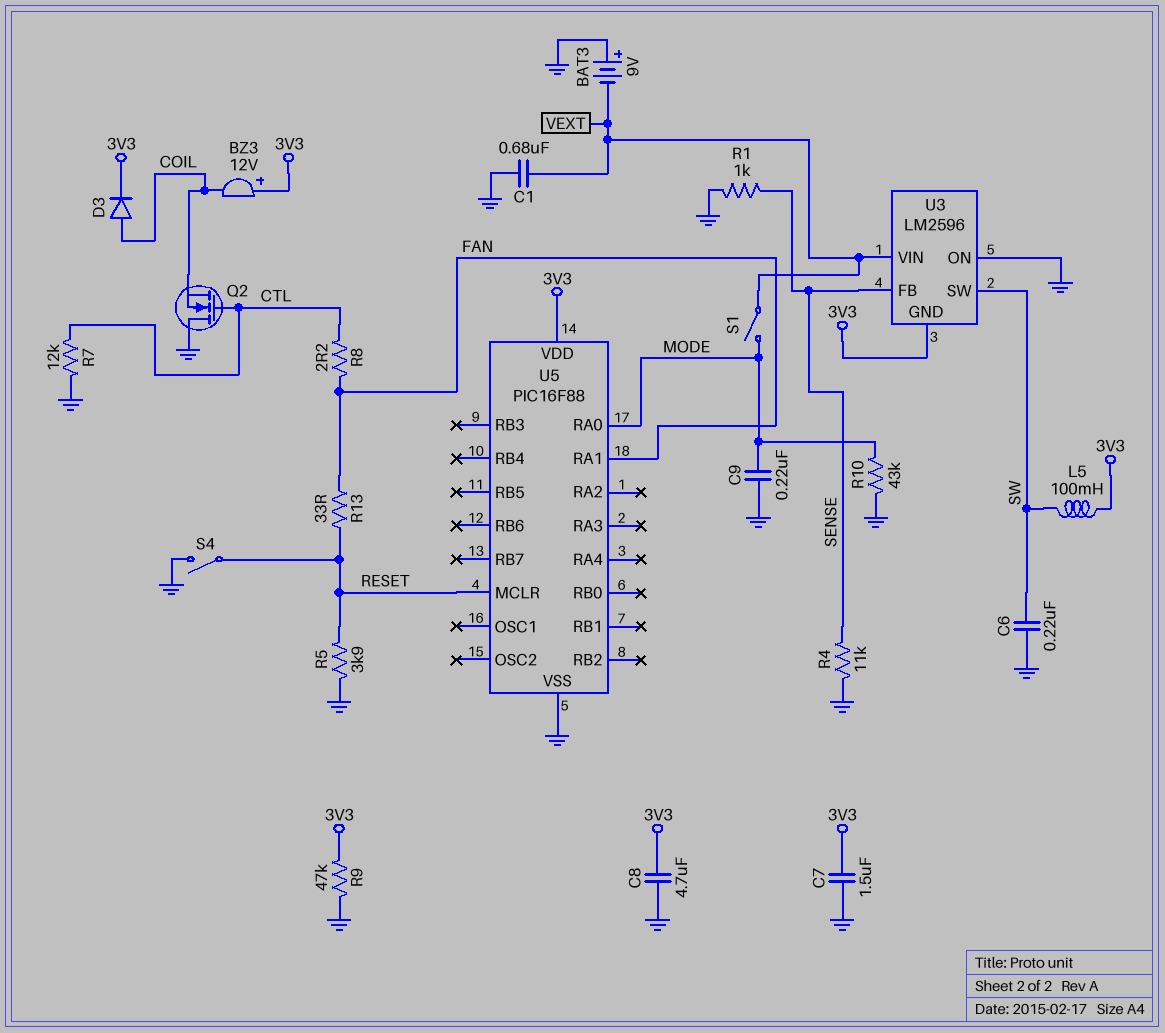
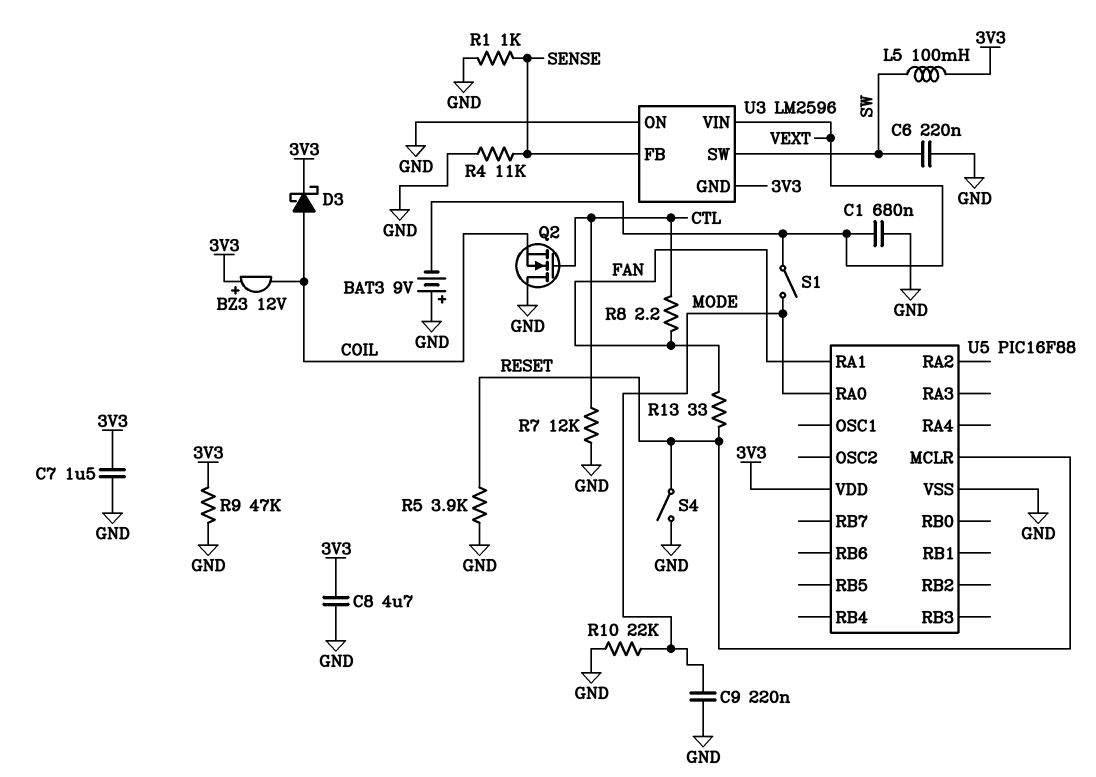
D3: diode (A COIL, K 3V3) -> schottky (A COIL, K 3V3)
R10: 43k (GND, MODE) -> 22k (GND, MODE)

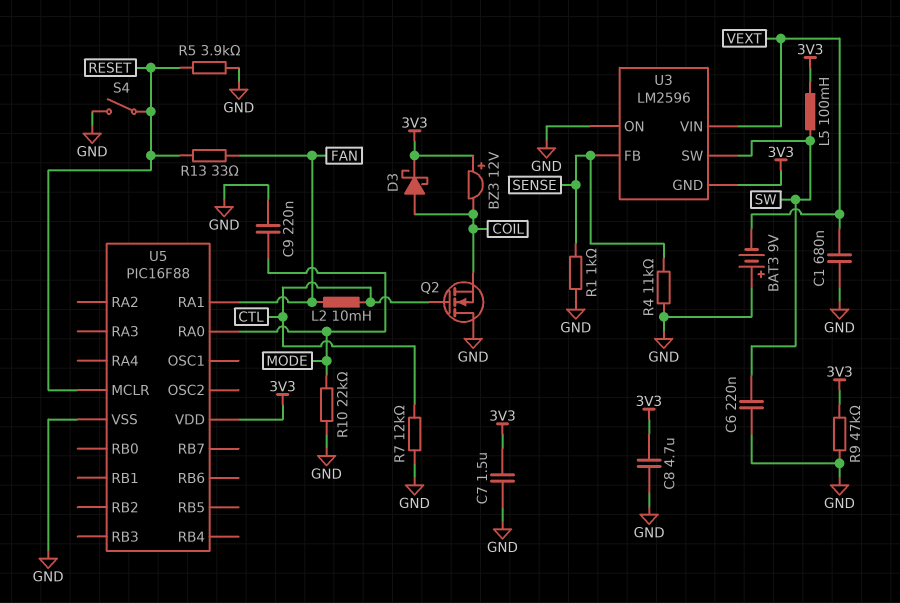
L2: none -> 10mH (CTL, FAN)
R8: 2.2 (CTL, FAN) -> none
S1: switch (MODE, VEXT) -> none

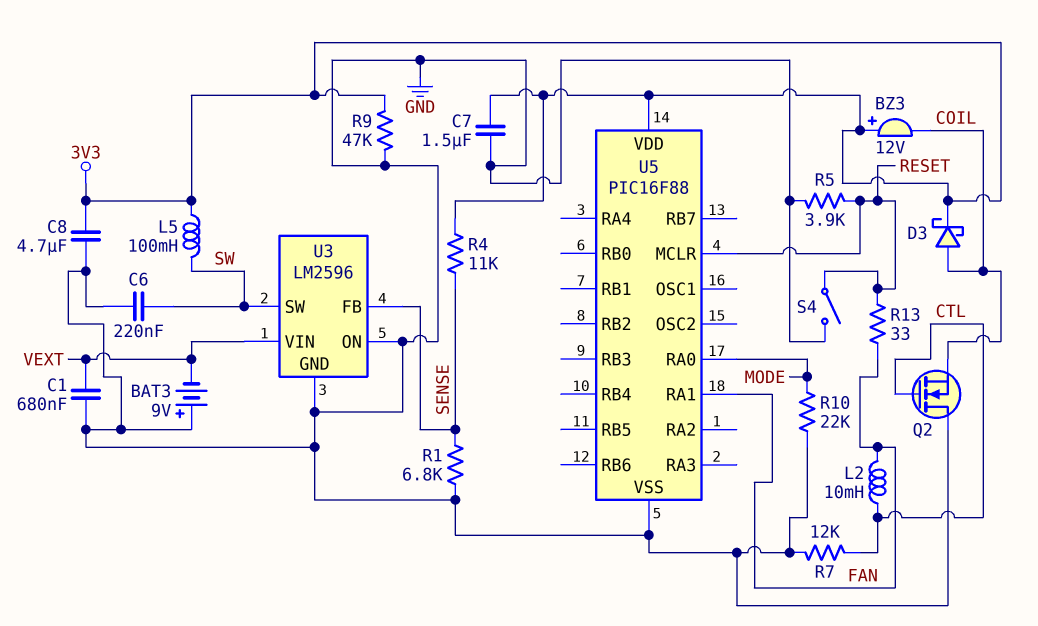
C9: 220nF (GND, MODE) -> none
R1: 1k (GND, SENSE) -> 6.8k (GND, SENSE)
R4: 11k (GND, SENSE) -> 11k (3V3, SENSE)
U3 pin GND: 3V3 -> GND

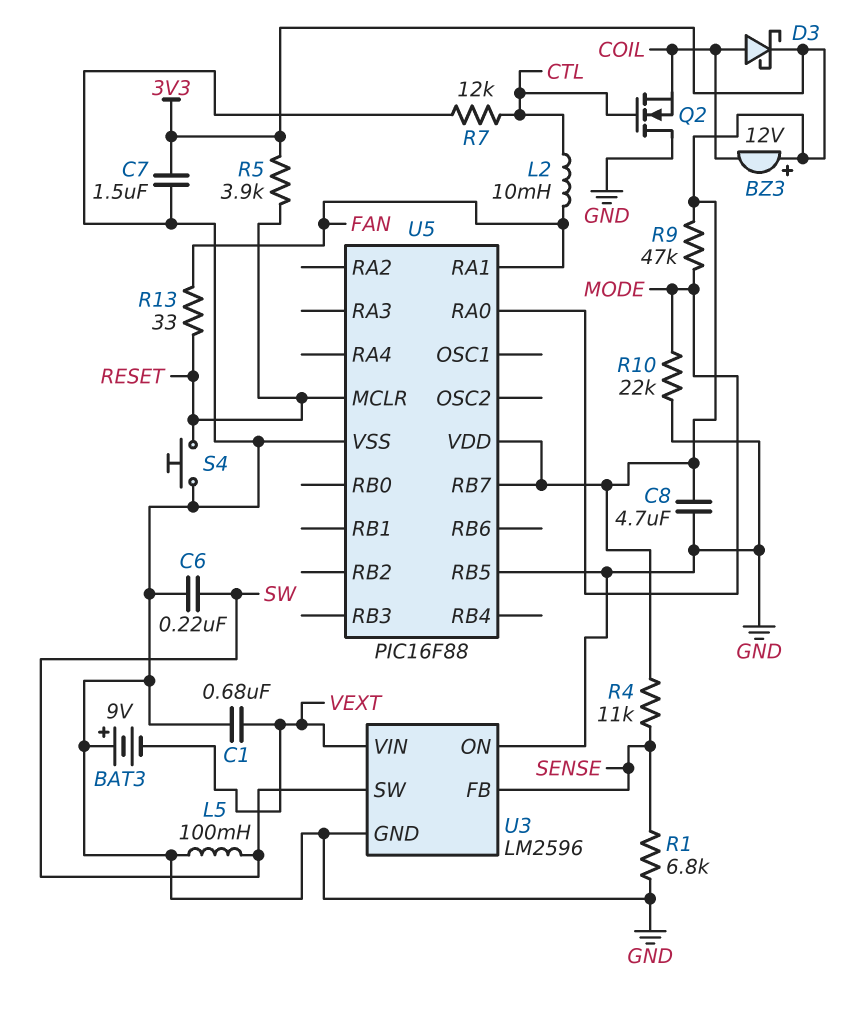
L5: 100mH (3V3, SW) -> 100mH (GND, SW)
R5: 3.9k (GND, RESET) -> 3.9k (3V3, RESET)
R9: 47k (3V3, GND) -> 47k (3V3, MODE)
S4: switch (GND, RESET) -> button (GND, RESET)
U5 pin RB5: none -> GND
U5 pin RB7: none -> 3V3

